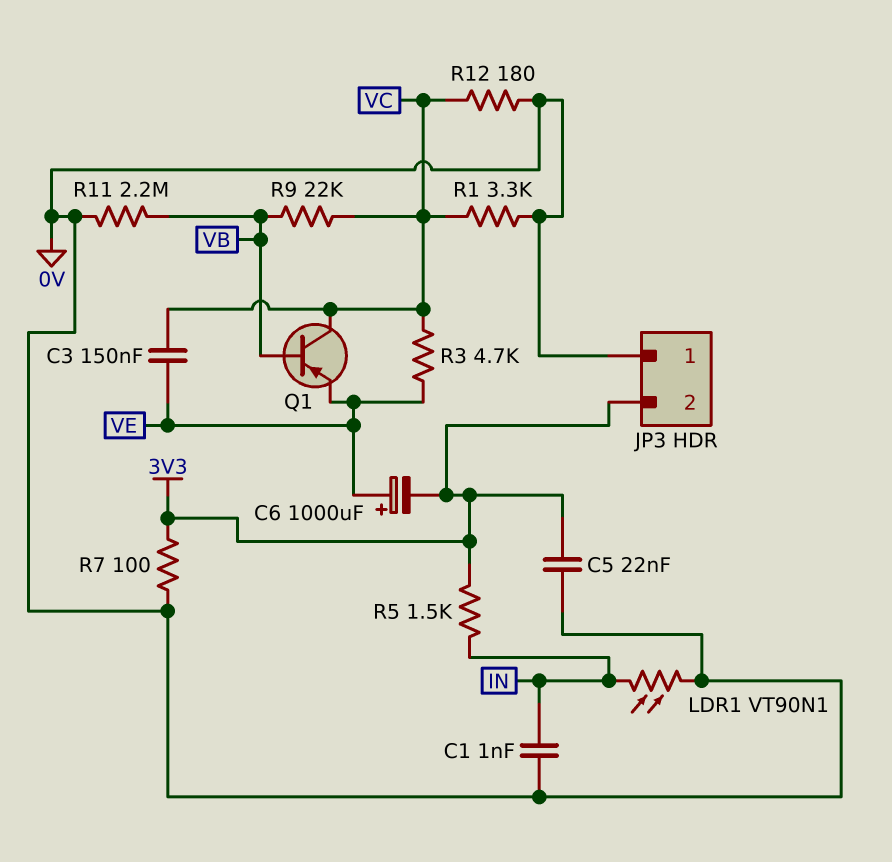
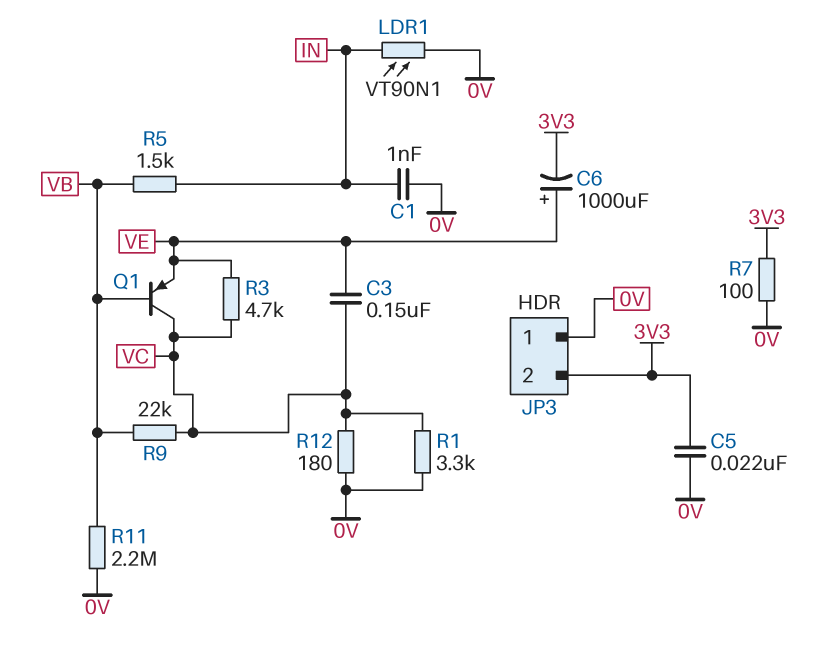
R5: 1.5k (3V3, IN) -> 1.5k (IN, VB)

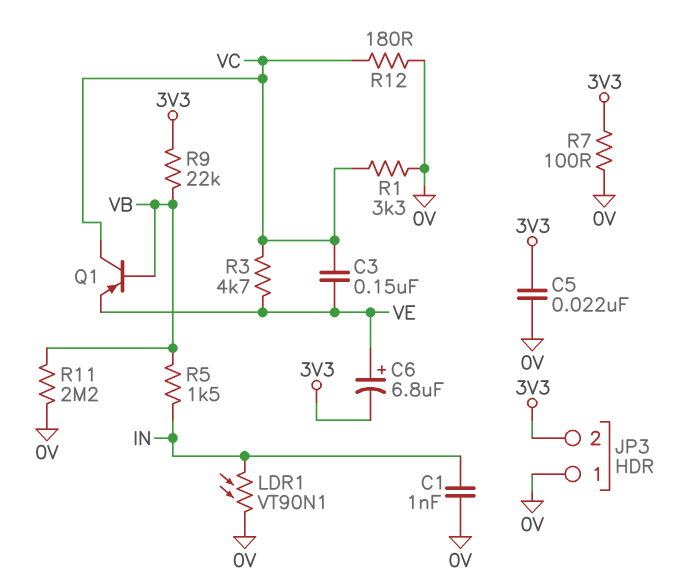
C6: 1000uF (plus VE, minus 3V3) -> 6.8uF (plus VE, minus 3V3)
R9: 22k (VB, VC) -> 22k (3V3, VB)

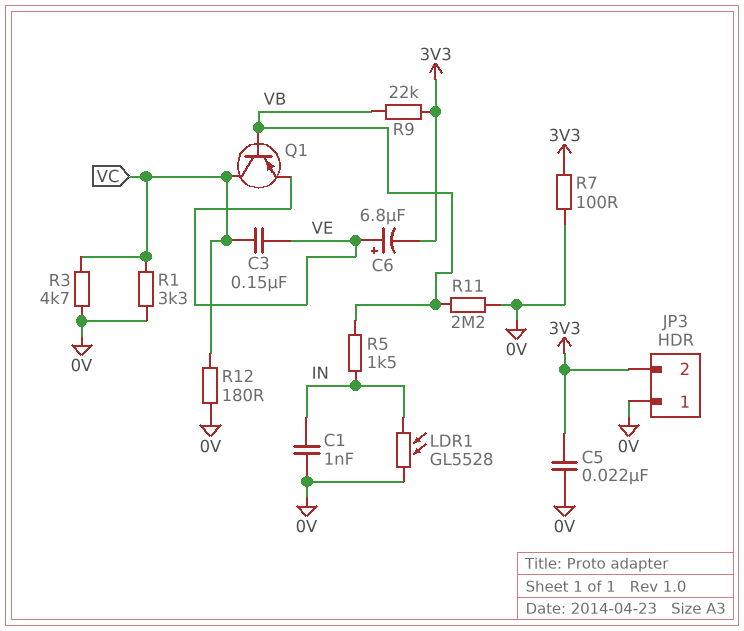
LDR1: VT90N1 (0V, IN) -> GL5528 (0V, IN)
R3: 4.7k (VC, VE) -> 4.7k (0V, VC)

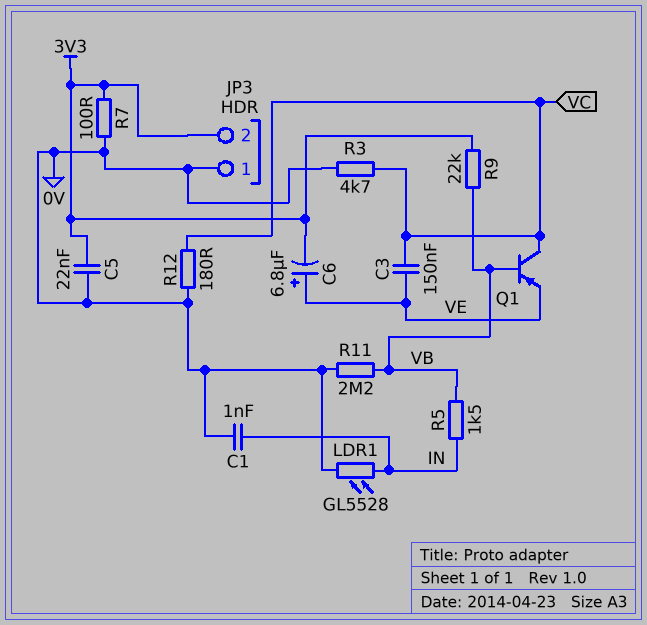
R1: 3.3k (0V, VC) -> none

